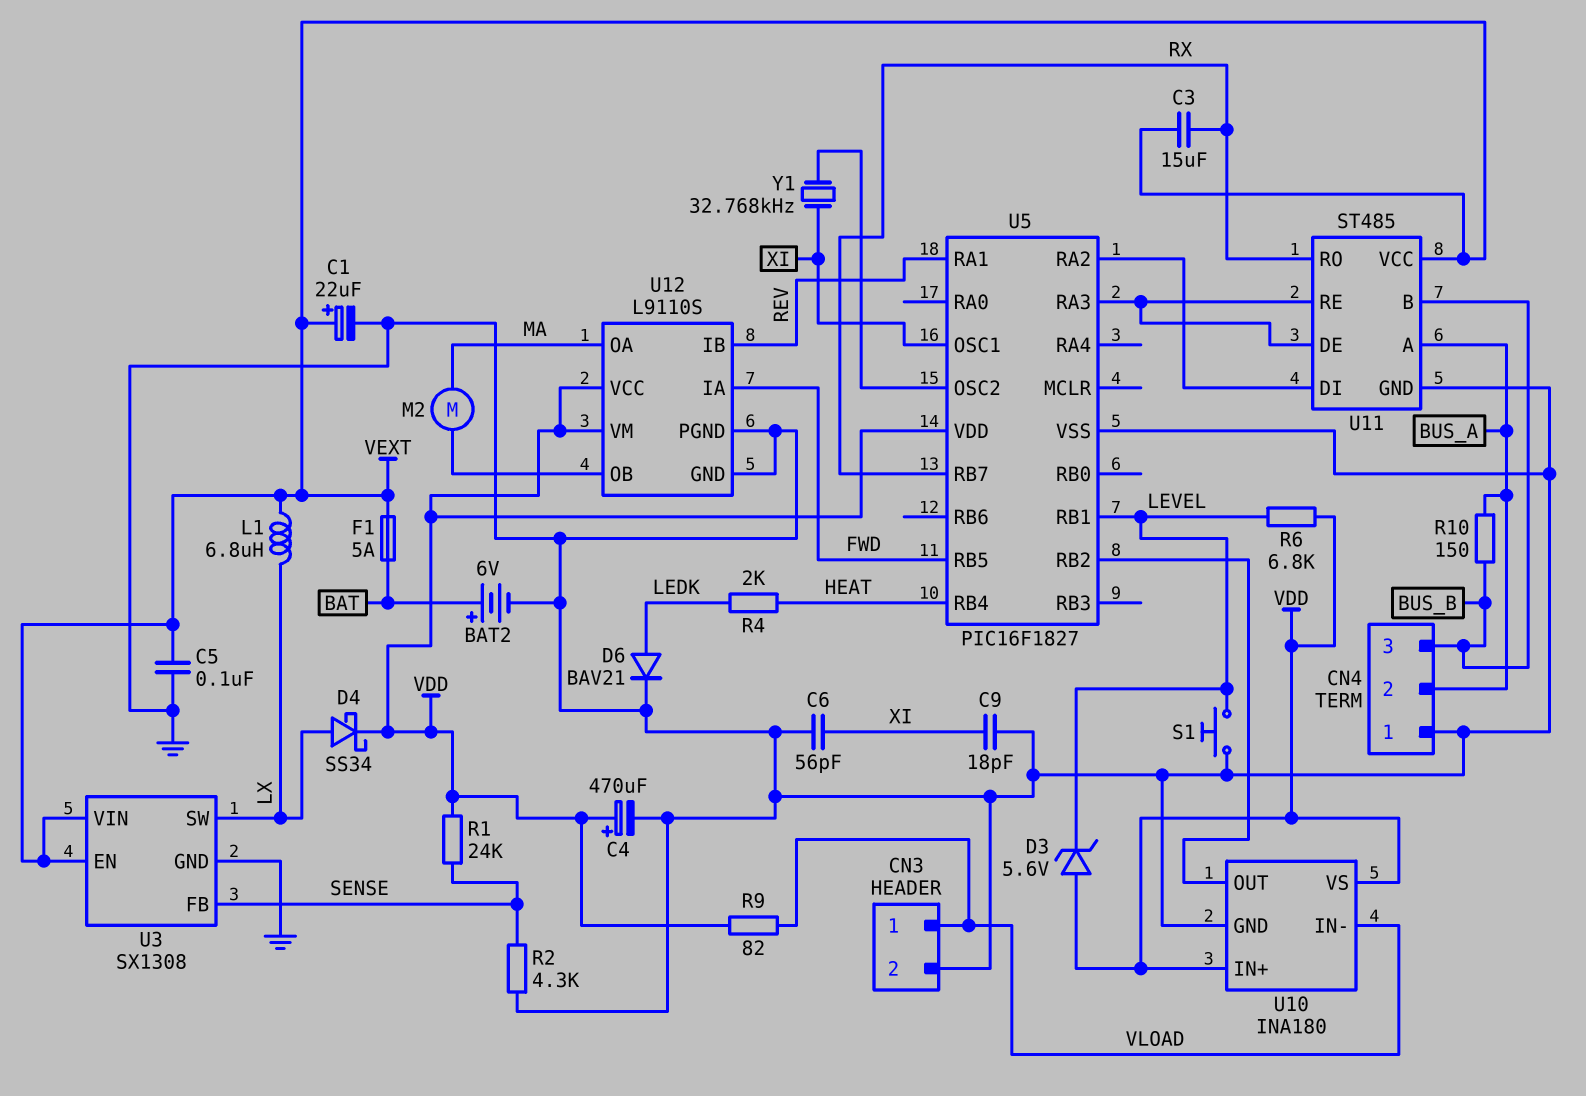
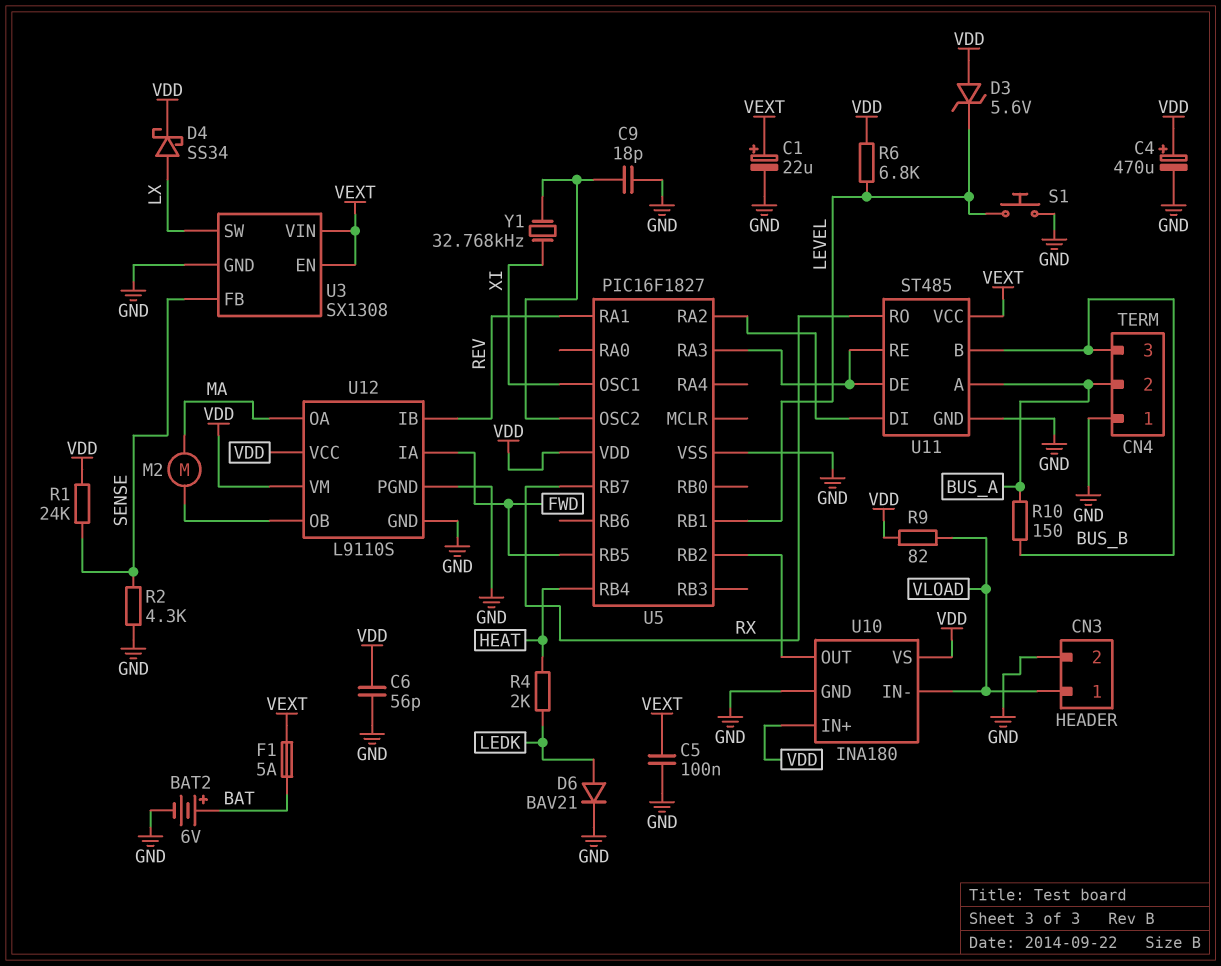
C3: 15uF (RX, VEXT) -> none
C6: 56pF (GND, XI) -> 56pF (GND, VDD)
C9: 18pF (GND, XI) -> 18pF (GND, U5/OSC2)
L1: 6.8uH (LX, VEXT) -> none

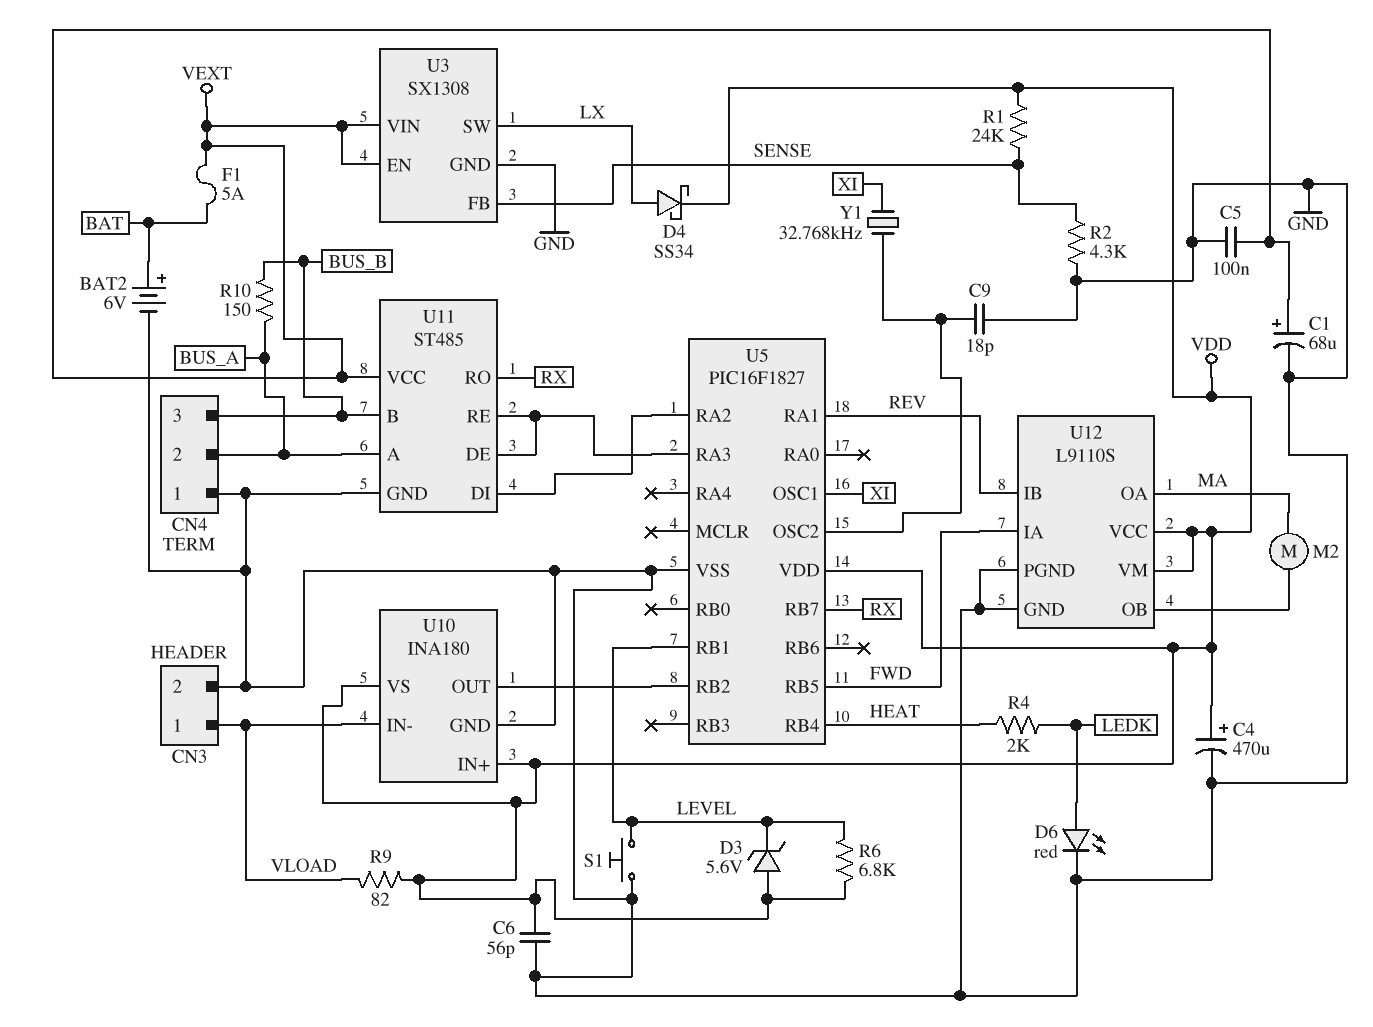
C1: 22uF (plus VEXT, minus GND) -> 68uF (plus VEXT, minus GND)
D6: diode BAV21 (A LEDK, K GND) -> LED red (A LEDK, K GND)

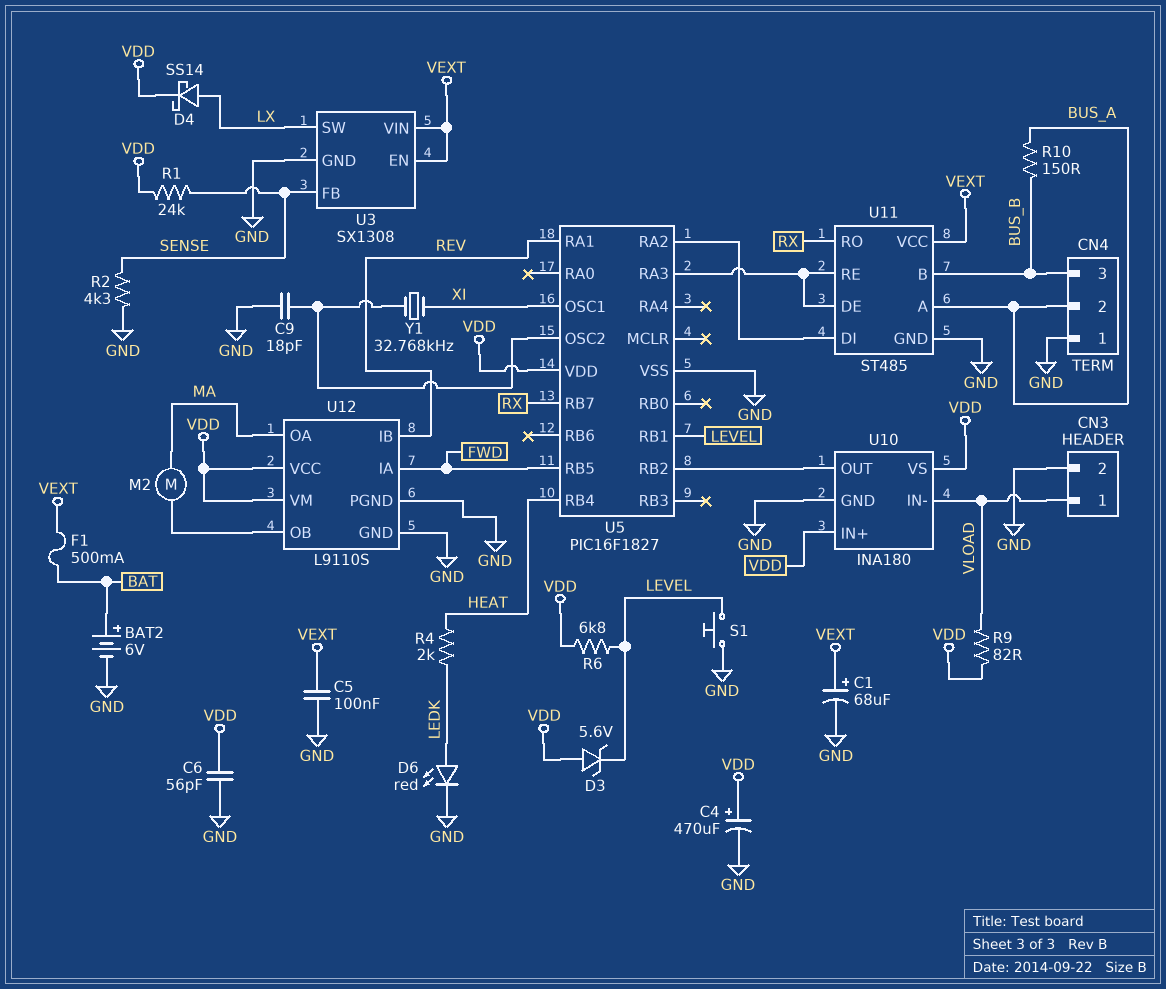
D4: schottky SS34 (A LX, K VDD) -> schottky SS14 (A LX, K VDD)
F1: 5A (BAT, VEXT) -> 500mA (BAT, VEXT)

